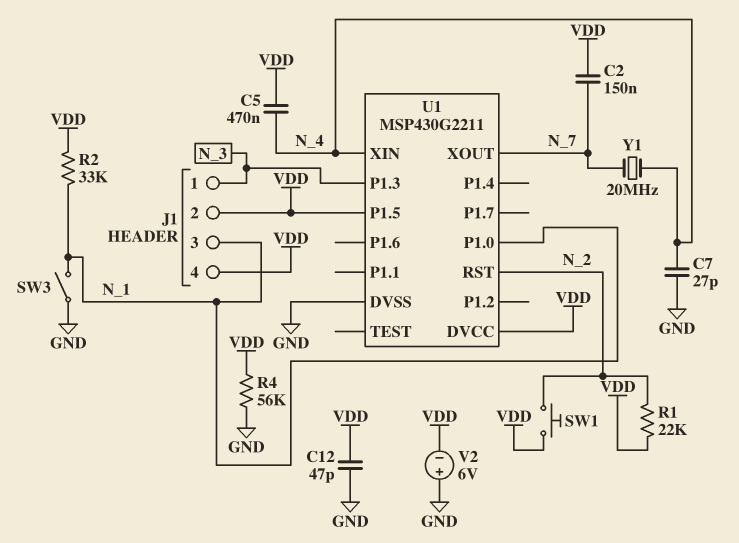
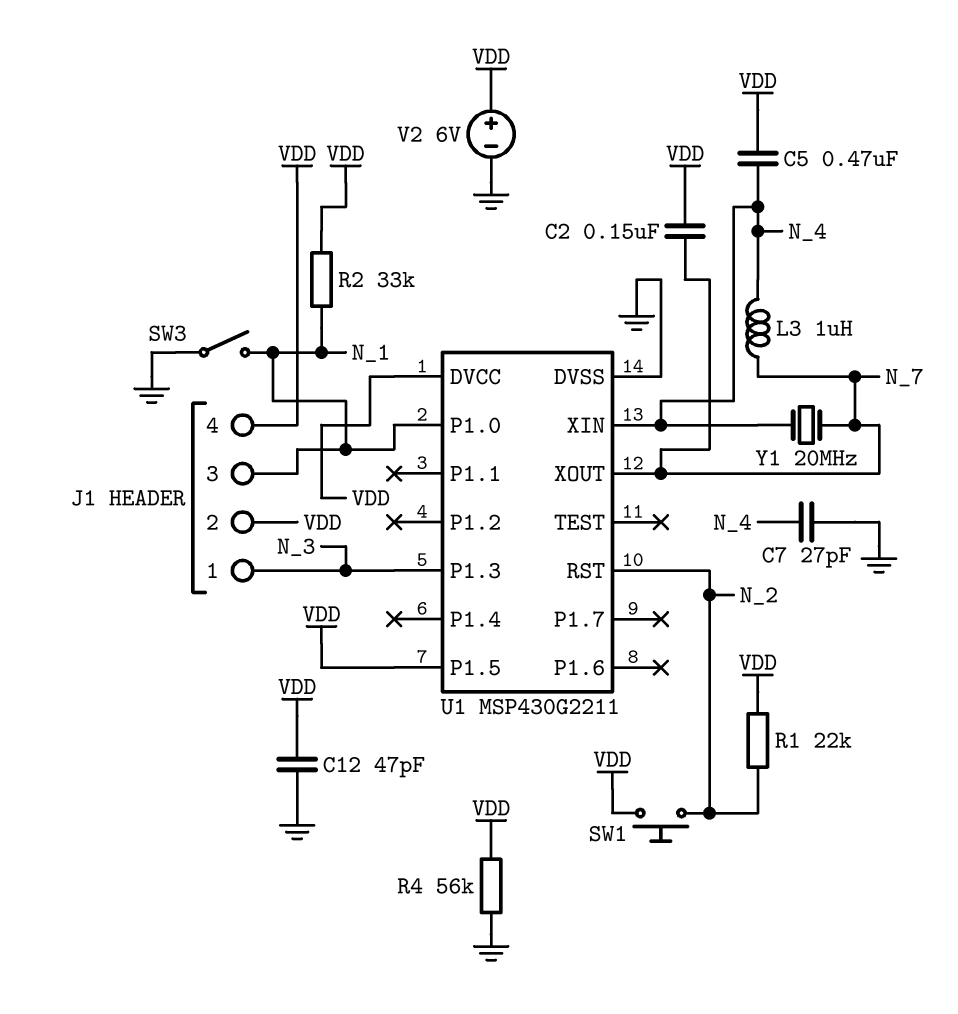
L3: none -> 1uH (N_4, N_7)
V2: 6V (plus GND, minus VDD) -> 6V (plus VDD, minus GND)

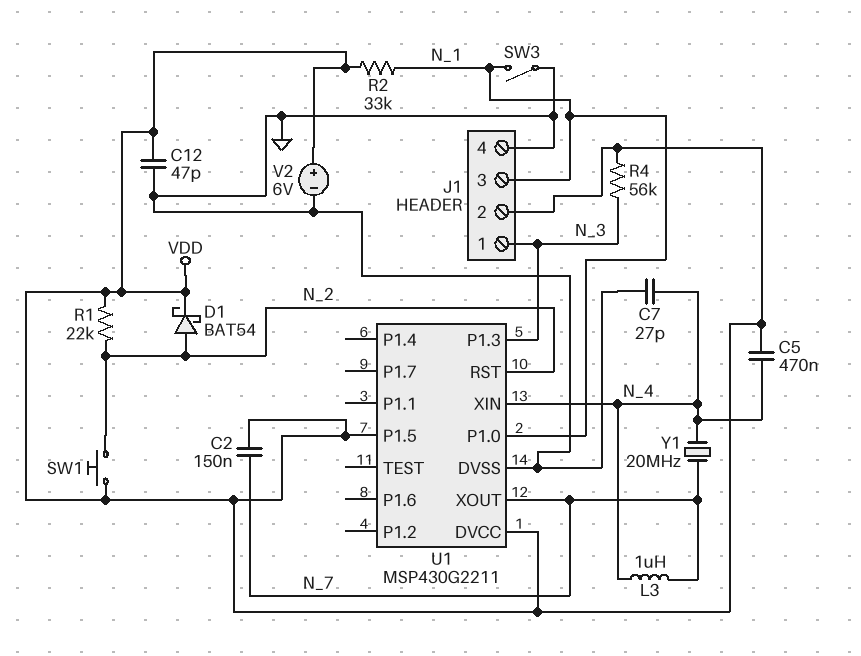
D1: none -> schottky BAT54 (A N_2, K VDD)
J1 pin 4: VDD -> GND
R4: 56k (GND, VDD) -> 56k (N_3, VDD)

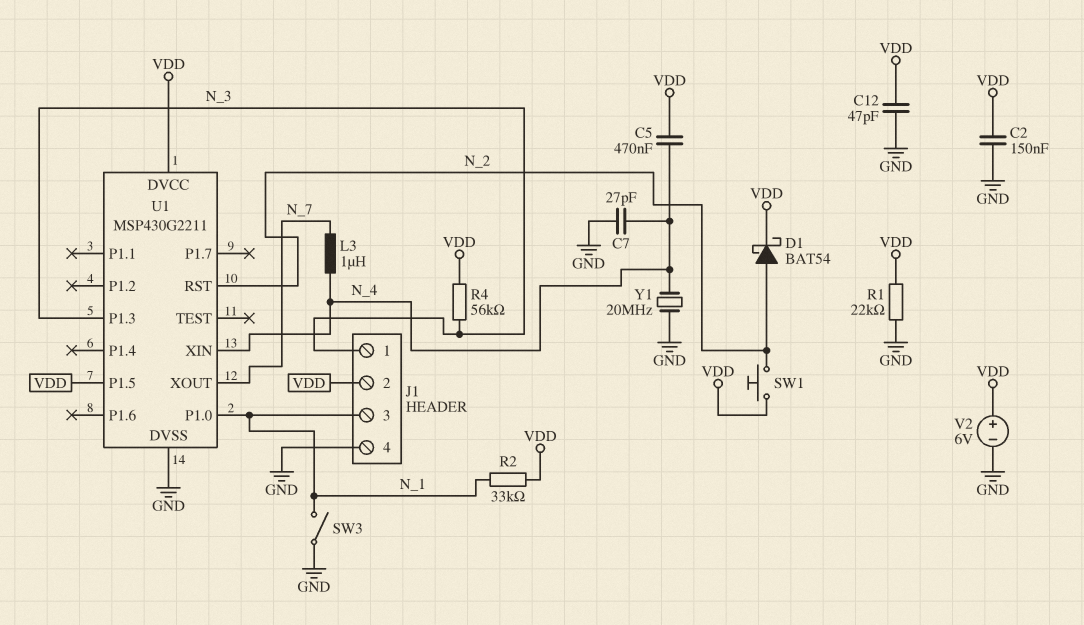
C2: 150nF (N_7, VDD) -> 150nF (GND, VDD)
R1: 22k (N_2, VDD) -> 22k (GND, VDD)
Y1: 20MHz (N_4, N_7) -> 20MHz (GND, N_4)

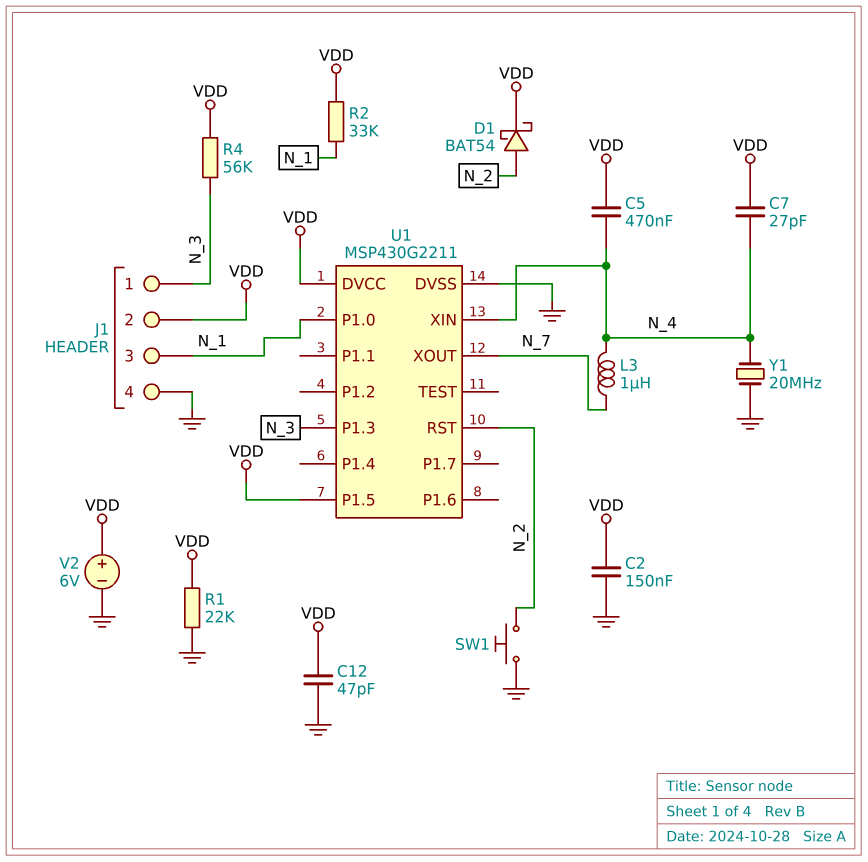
C7: 27pF (GND, N_4) -> 27pF (N_4, VDD)
SW1: button (N_2, VDD) -> button (GND, N_2)
SW3: switch (GND, N_1) -> none

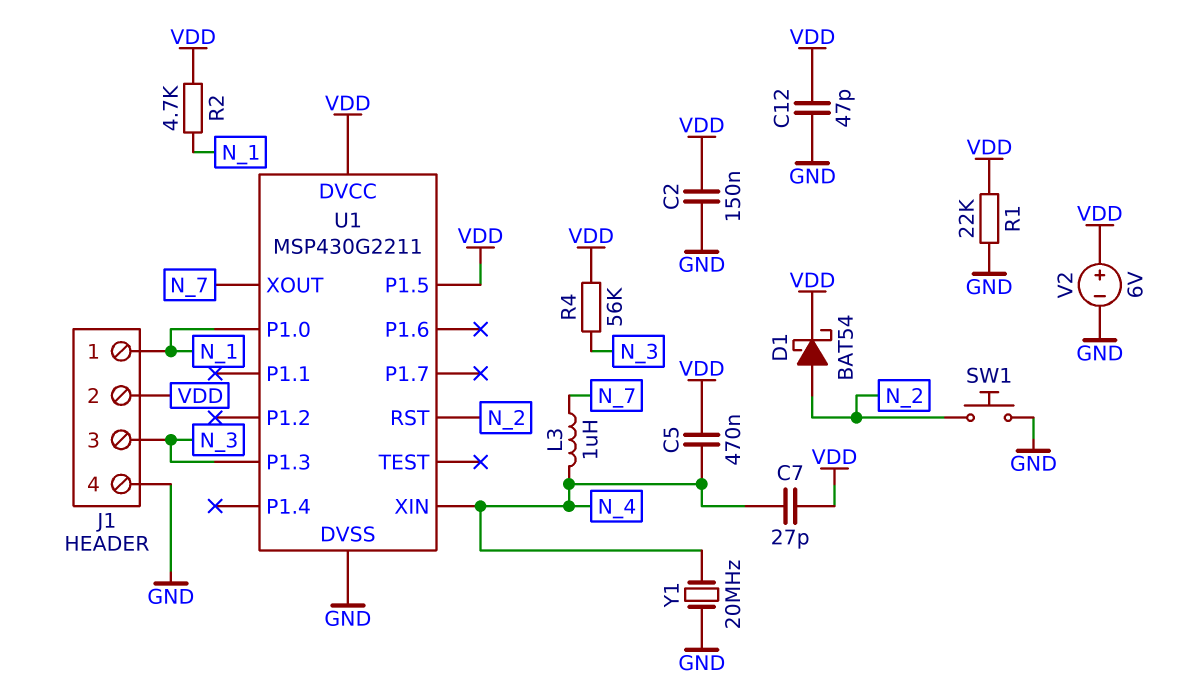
J1 pin 1: N_3 -> N_1
J1 pin 3: N_1 -> N_3
R2: 33k (N_1, VDD) -> 4.7k (N_1, VDD)

